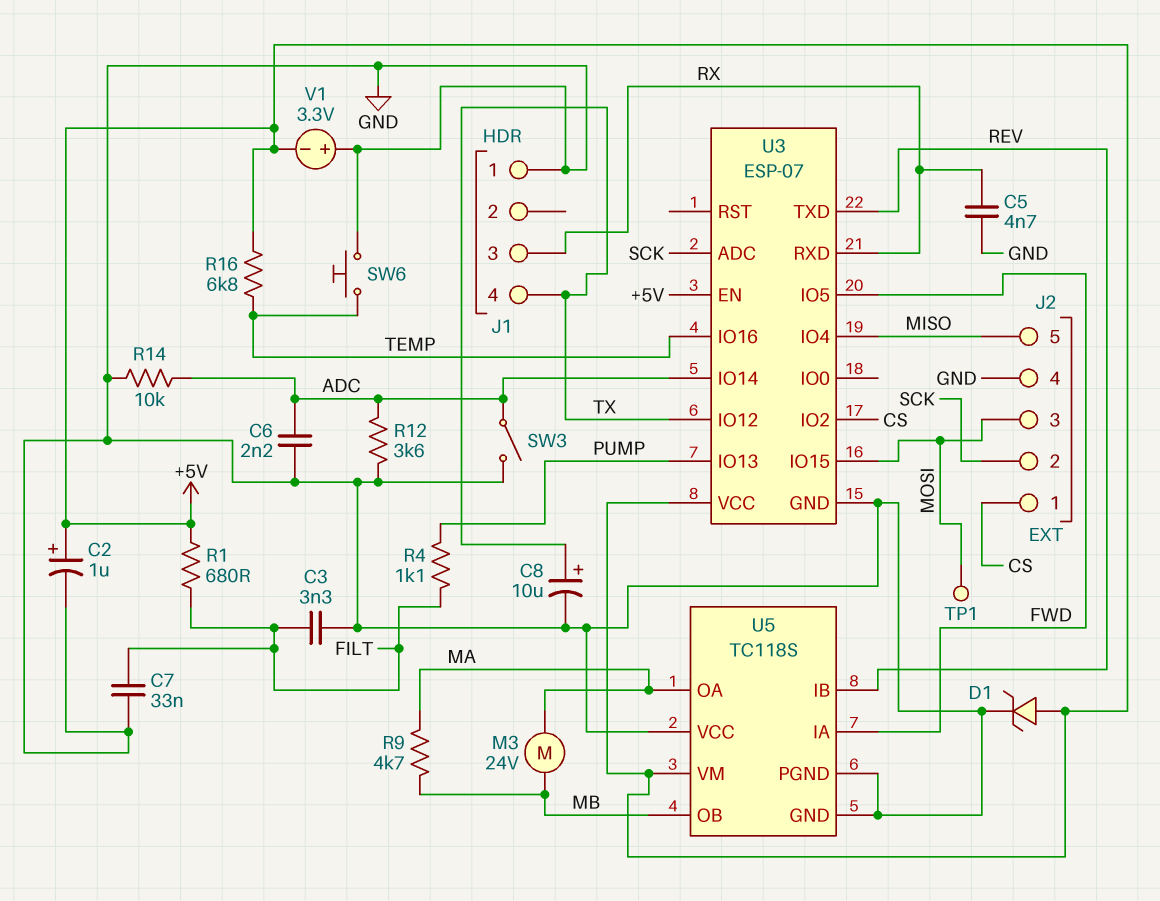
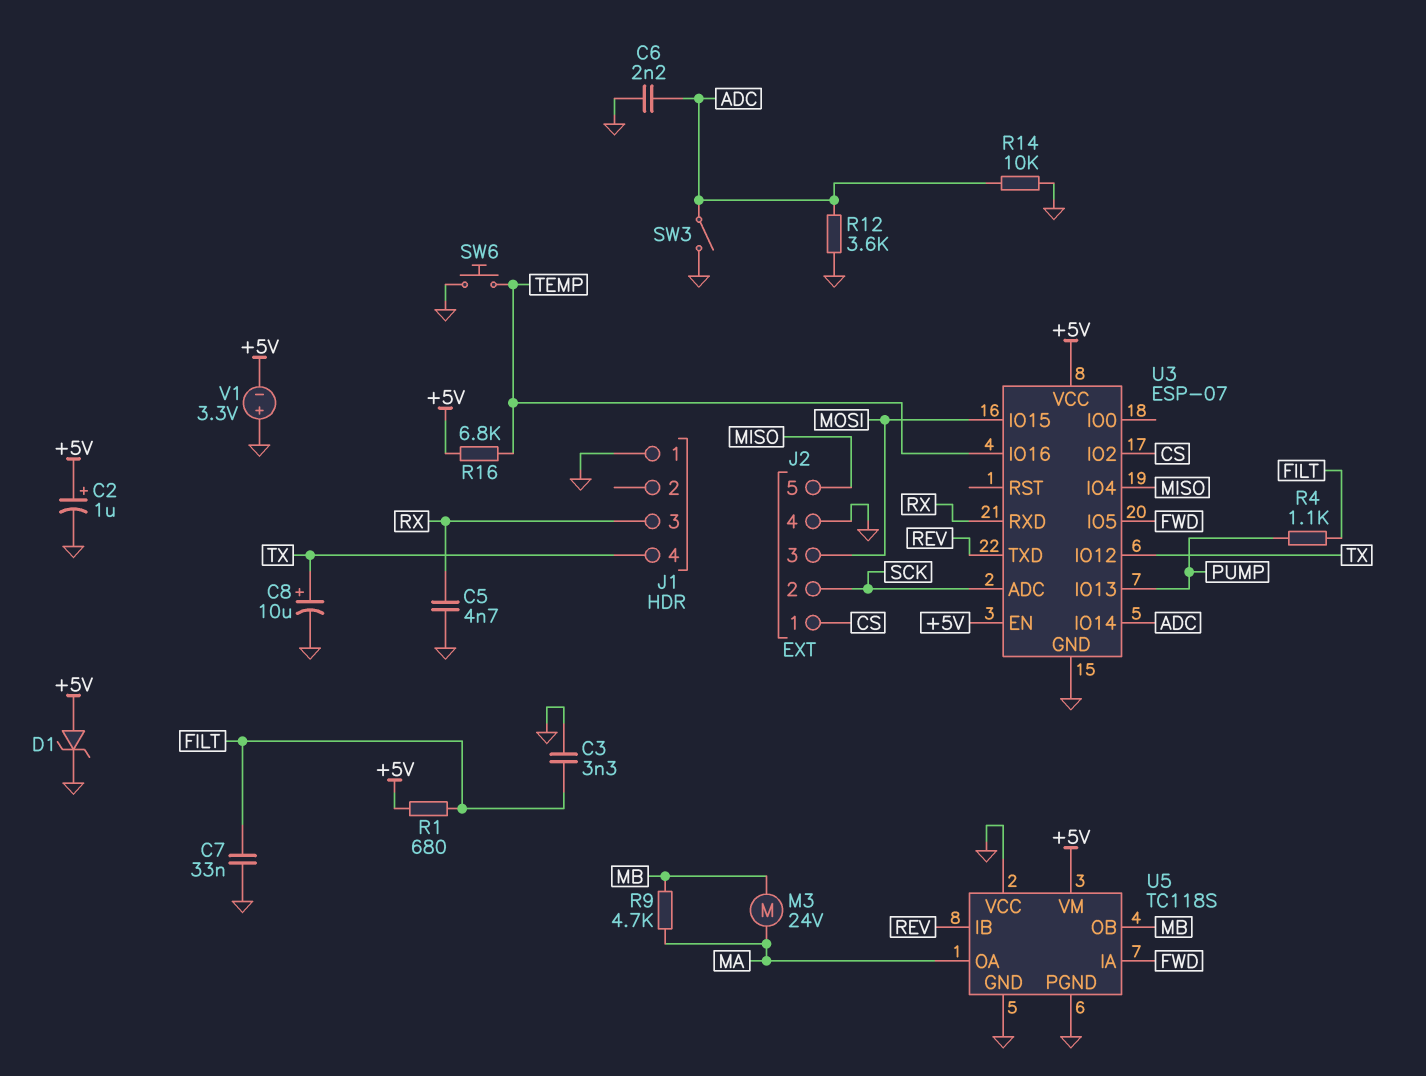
TP1: test point (MOSI) -> none

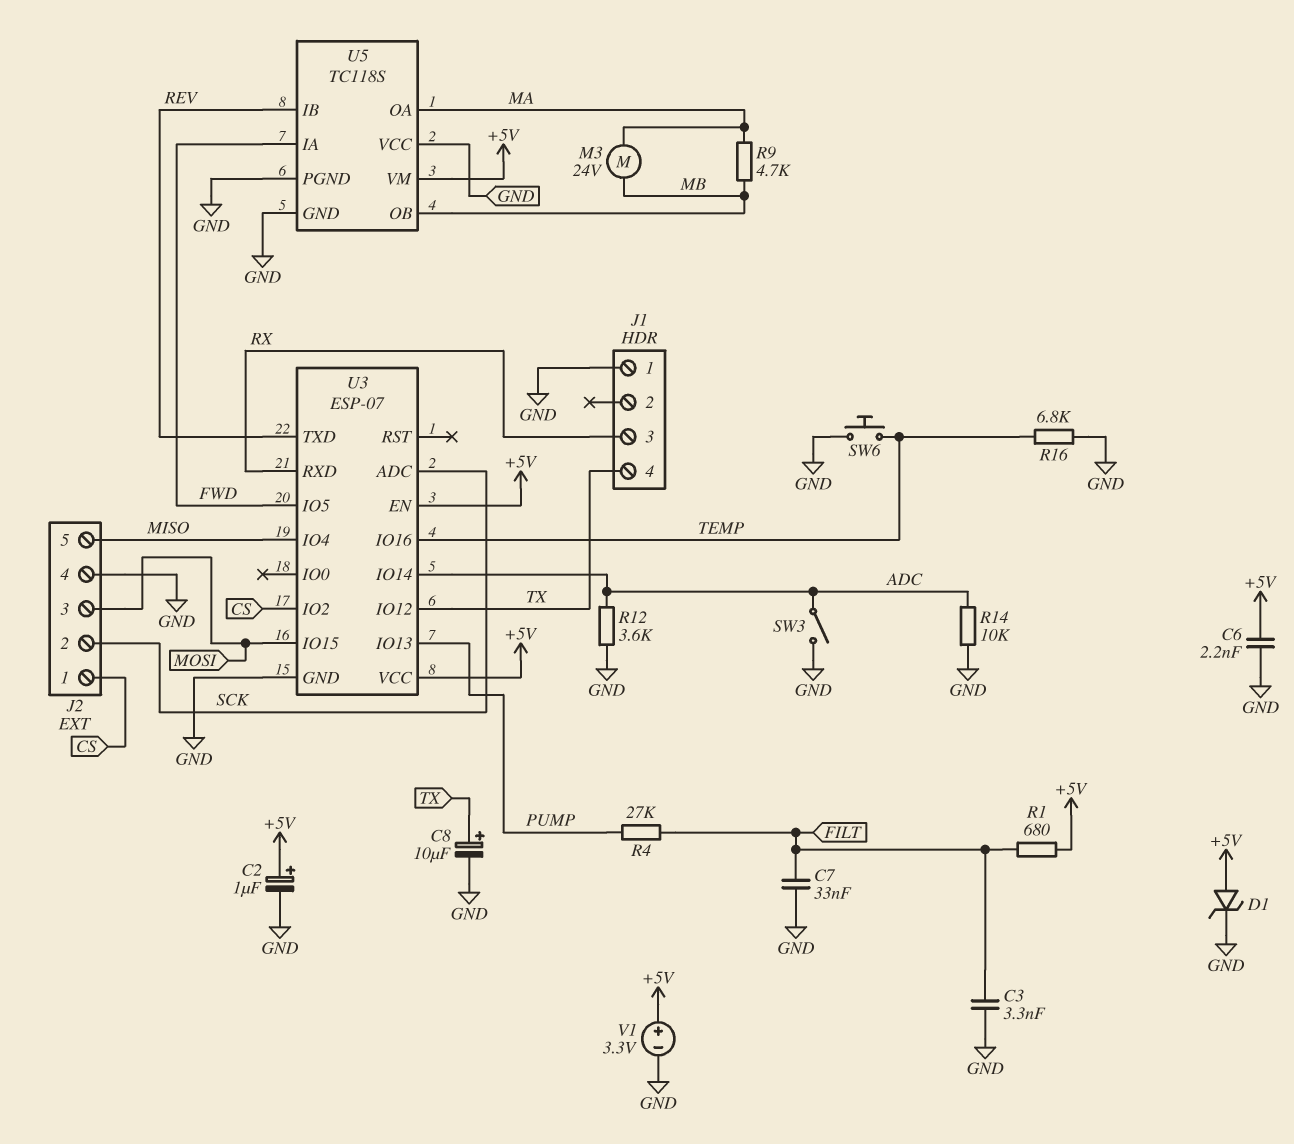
C5: 4.7nF (GND, RX) -> none
C6: 2.2nF (ADC, GND) -> 2.2nF (+5V, GND)
R4: 1.1k (FILT, PUMP) -> 27k (FILT, PUMP)
R16: 6.8k (+5V, TEMP) -> 6.8k (GND, TEMP)
V1: 3.3V (plus GND, minus +5V) -> 3.3V (plus +5V, minus GND)

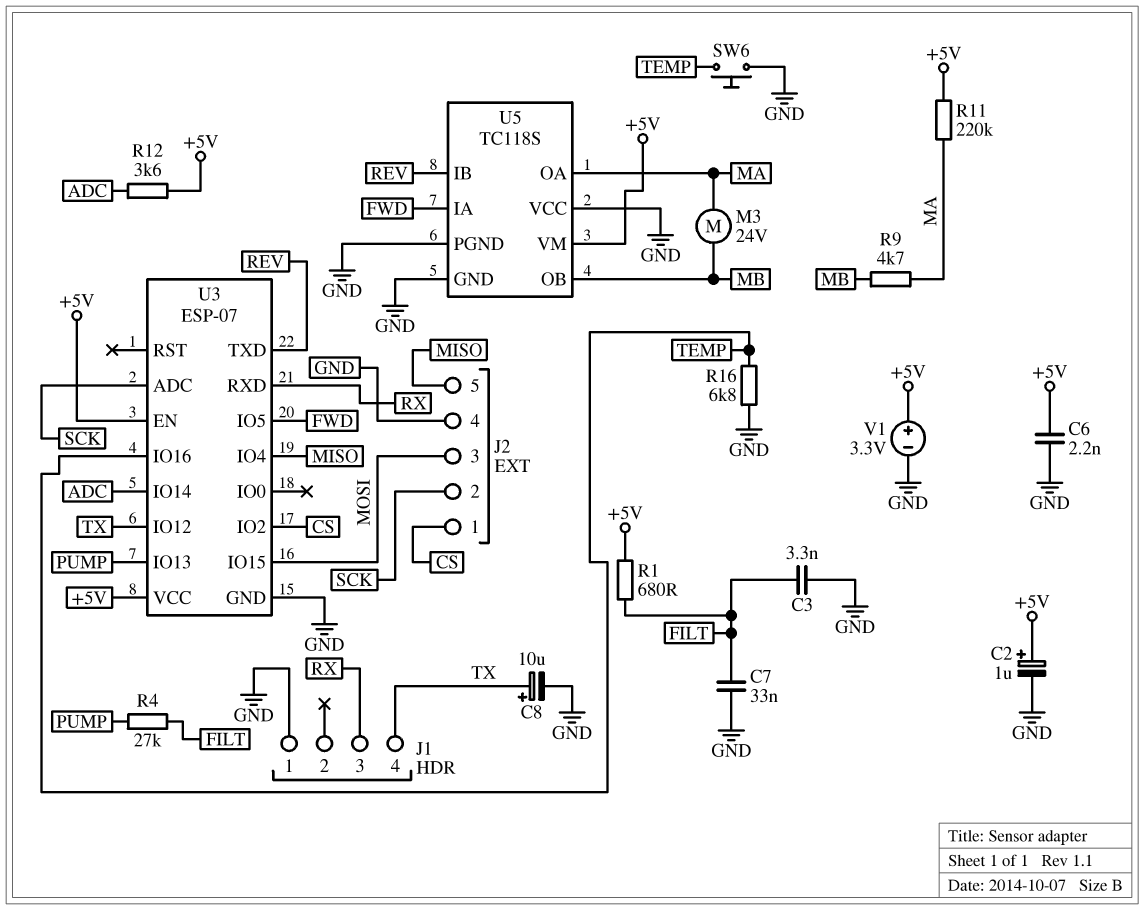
D1: zener (A +5V, K GND) -> none
R11: none -> 220k (+5V, MA)
R12: 3.6k (ADC, GND) -> 3.6k (+5V, ADC)
R14: 10k (ADC, GND) -> none
SW3: switch (ADC, GND) -> none

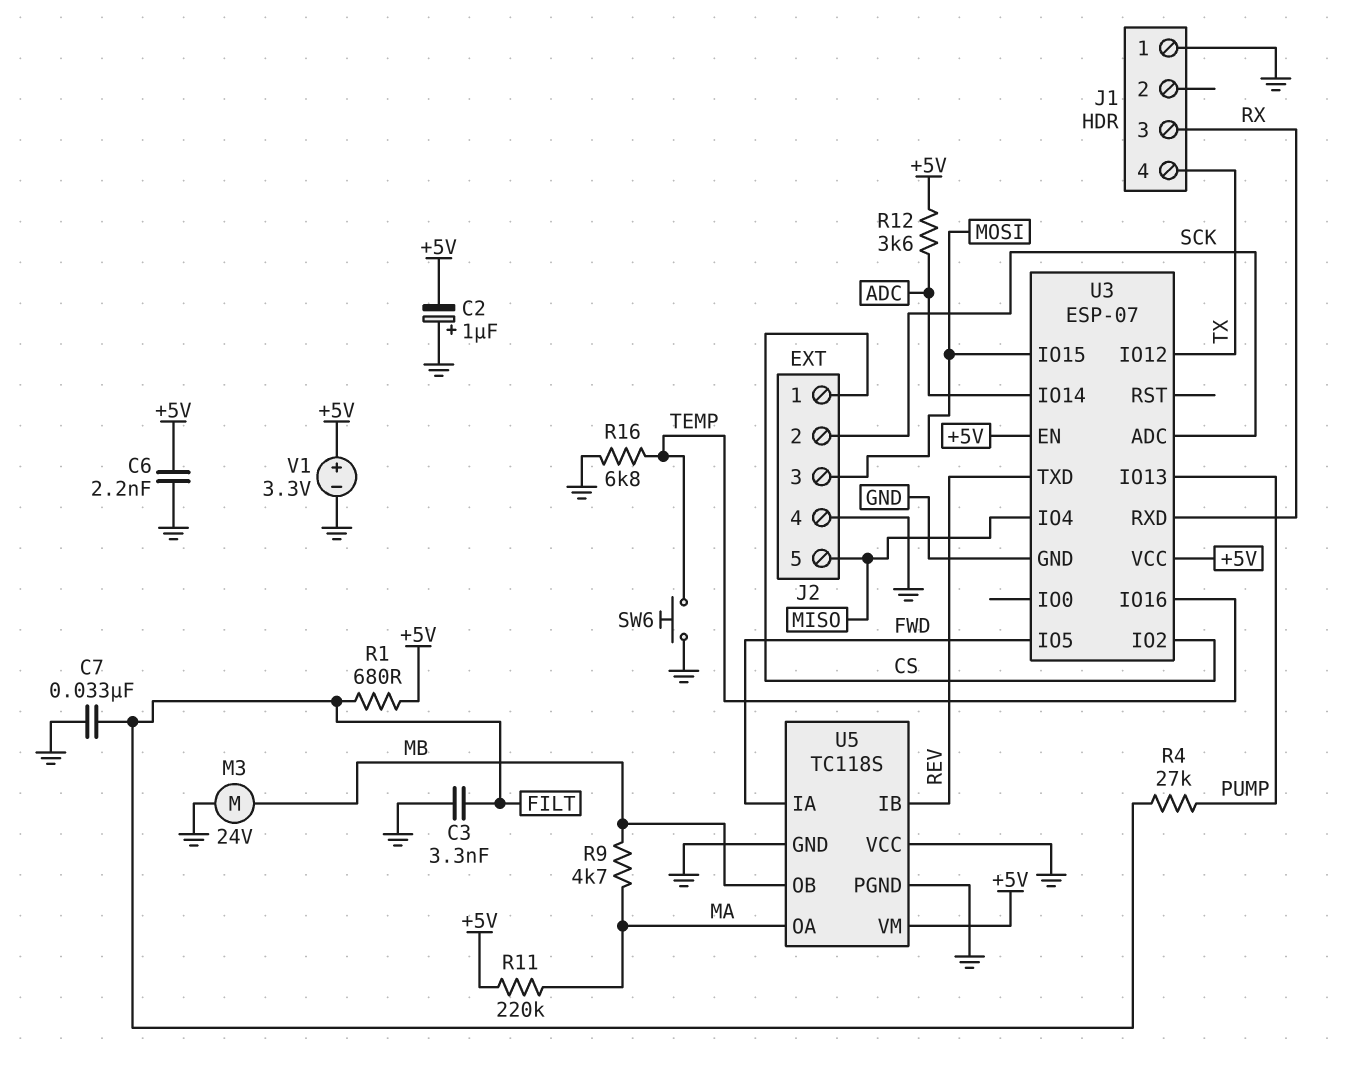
C2: 1uF (plus +5V, minus GND) -> 1uF (plus GND, minus +5V)
C8: 10uF (plus TX, minus GND) -> none
M3: motor 24V (MA, MB) -> motor 24V (GND, MB)

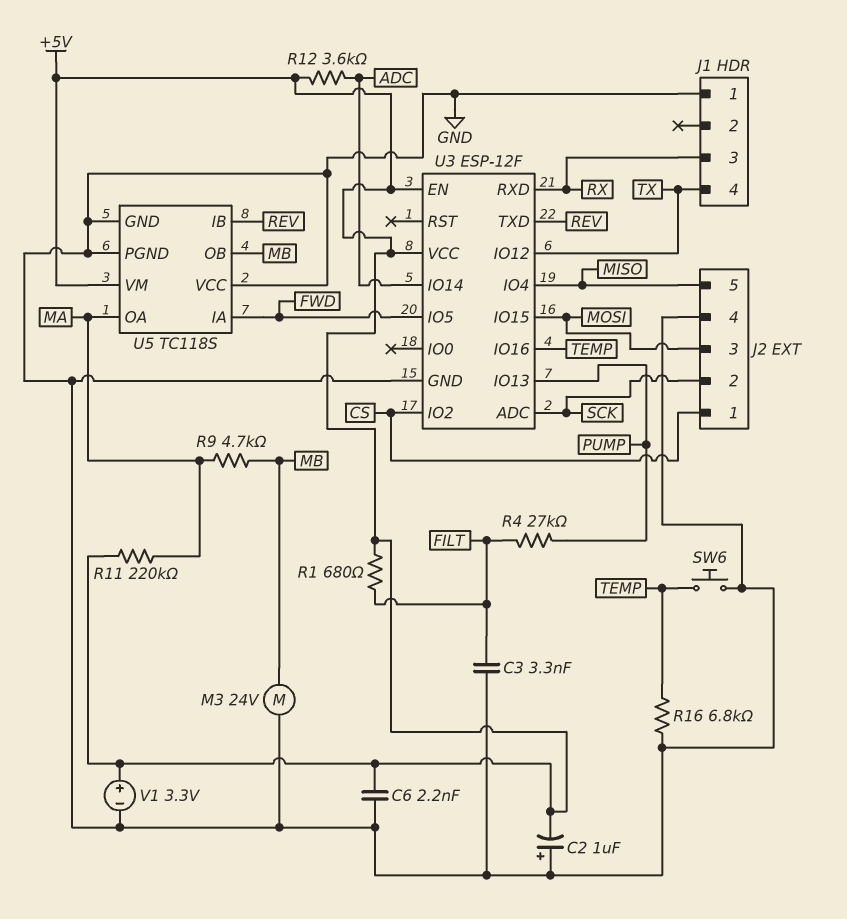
C7: 33nF (FILT, GND) -> none
U3: ESP-07 -> ESP-12F

